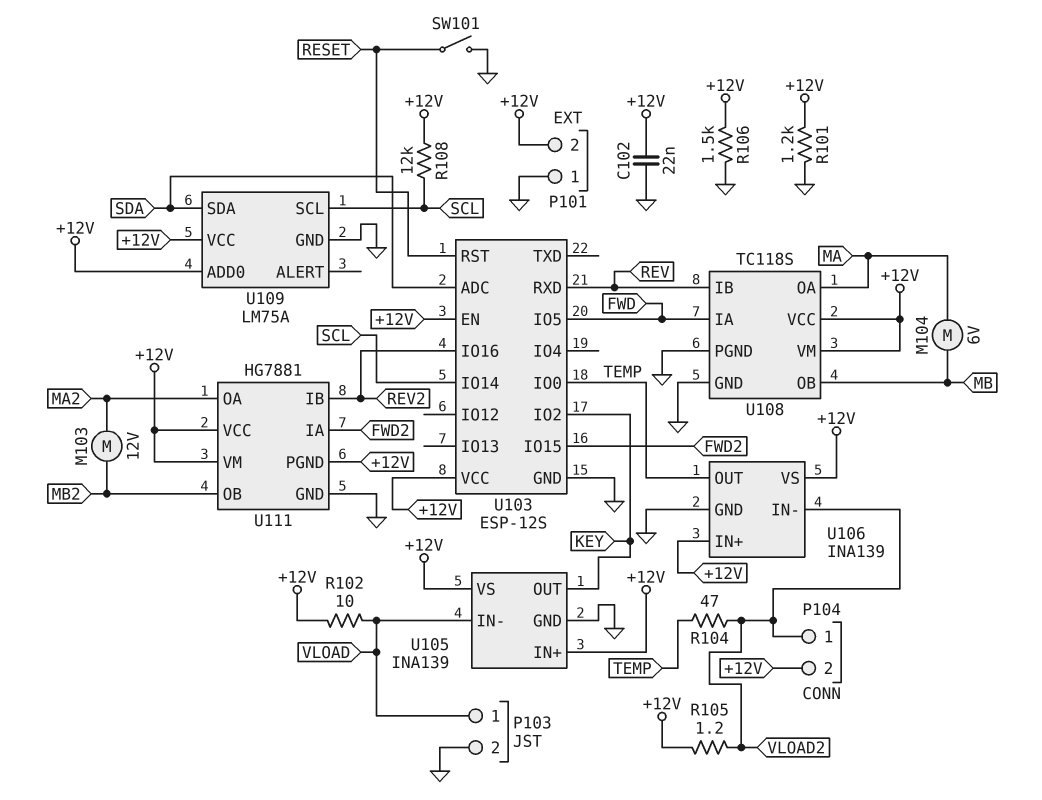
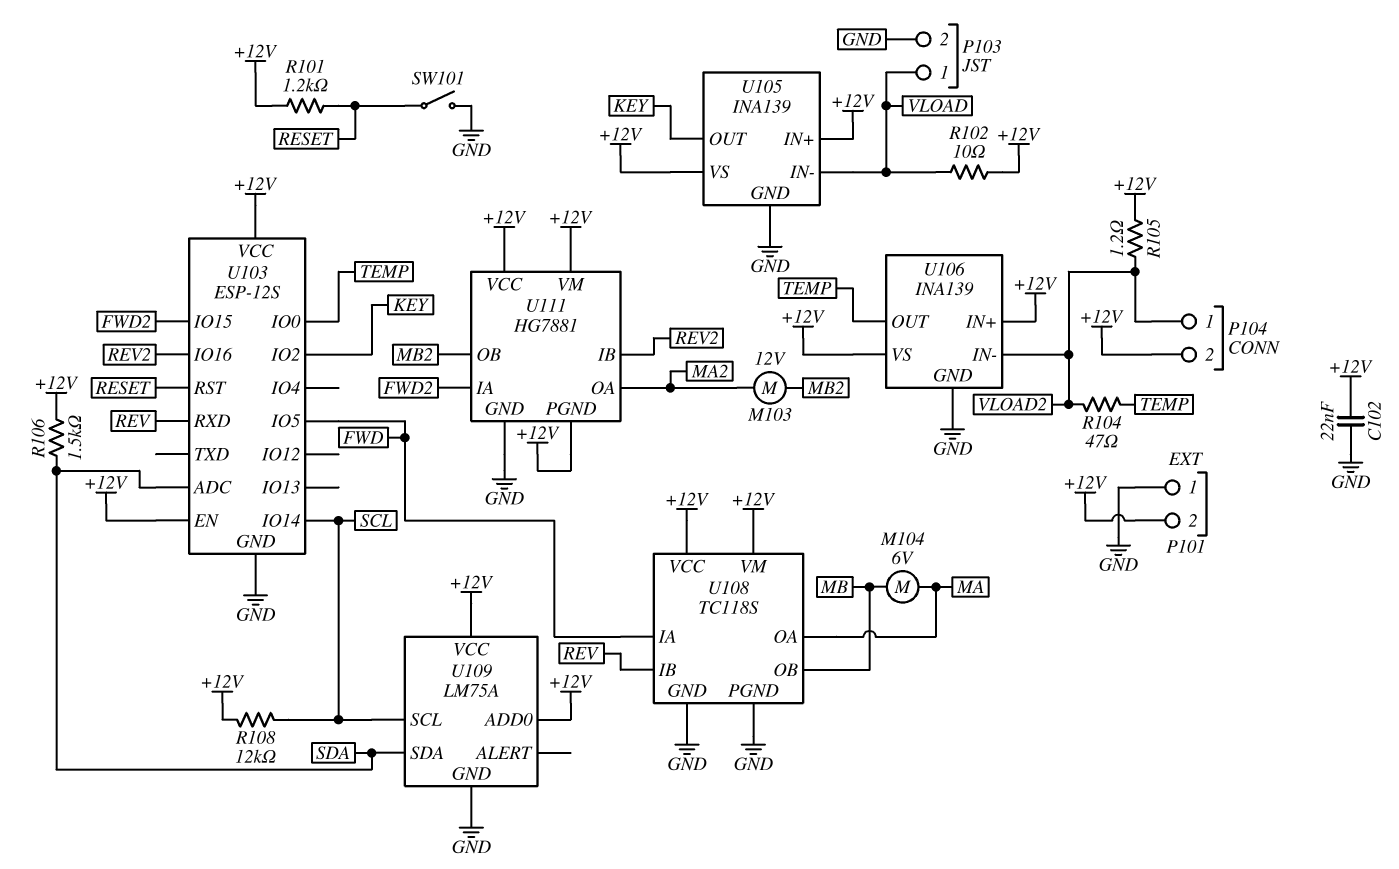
R101: 1.2k (+12V, GND) -> 1.2k (+12V, RESET)
R106: 1.5k (+12V, GND) -> 1.5k (+12V, SDA)

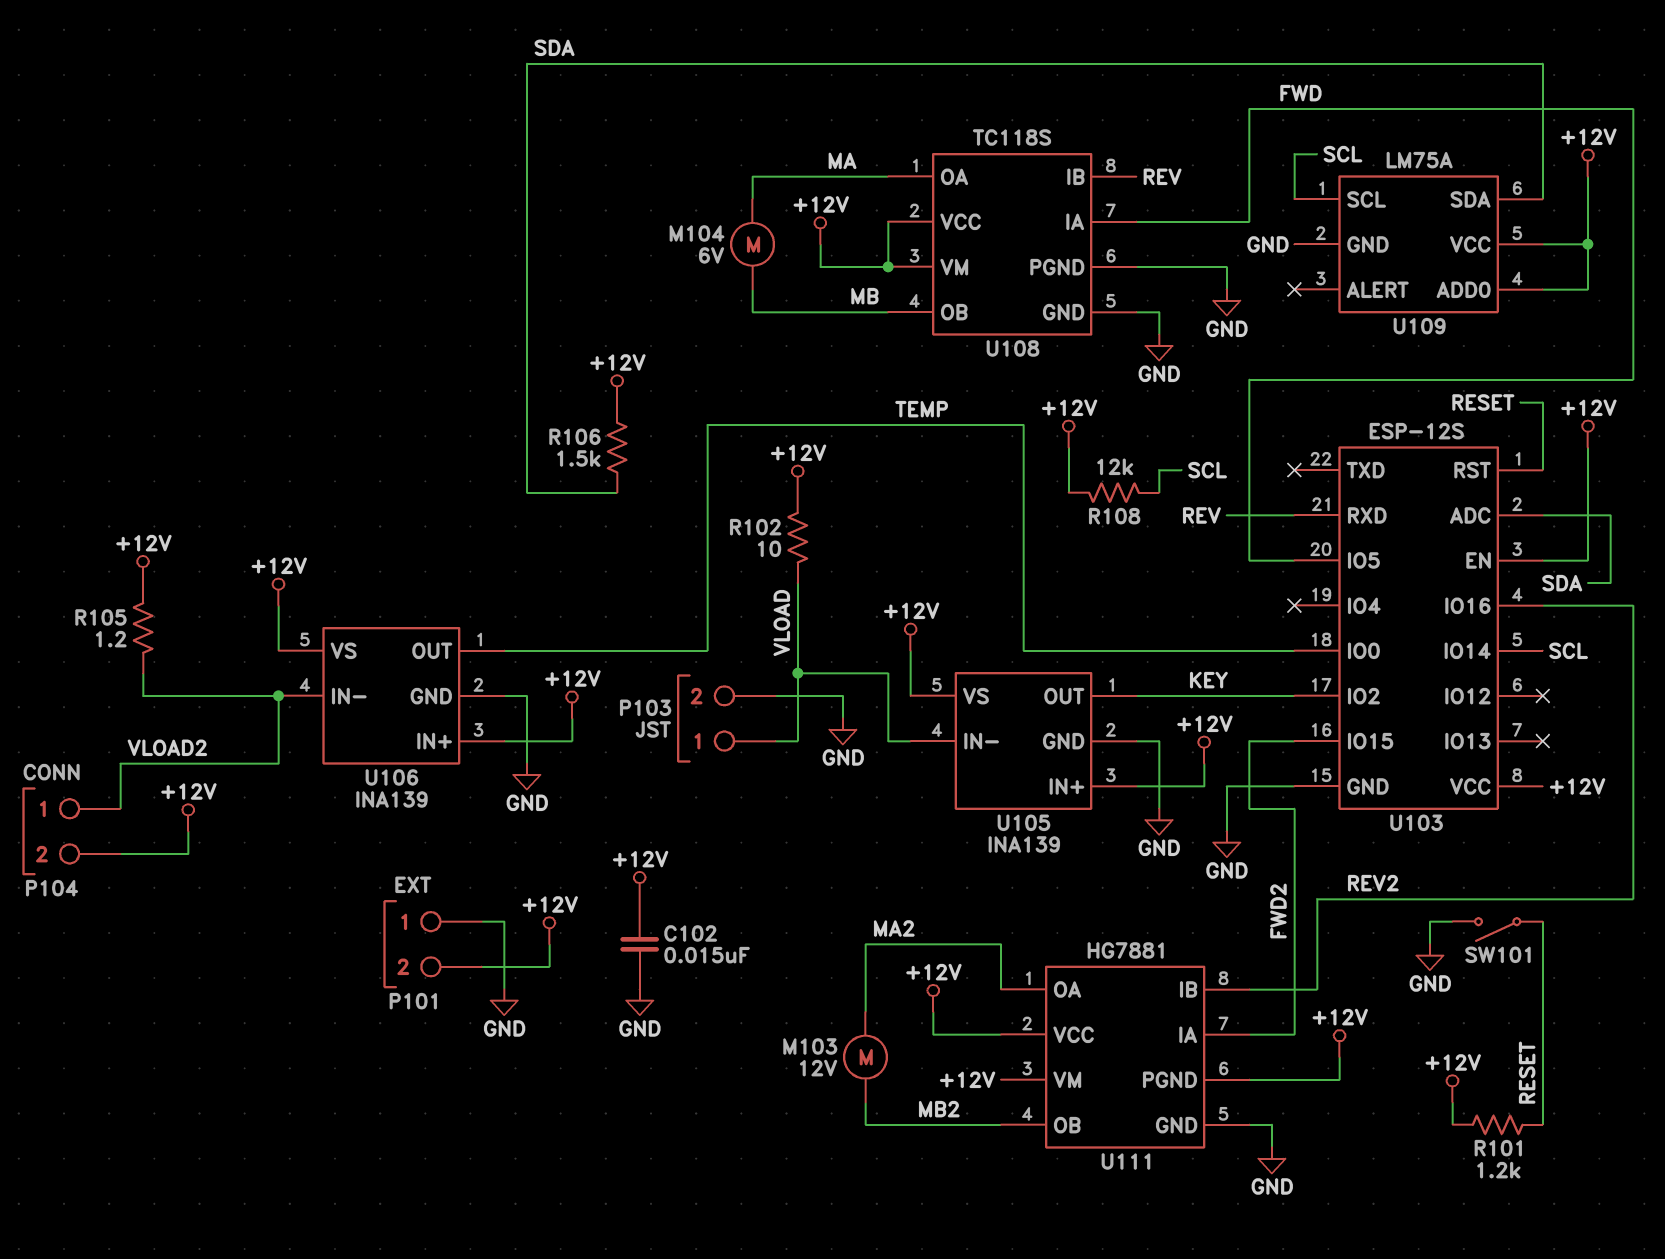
C102: 22nF (+12V, GND) -> 15nF (+12V, GND)
R104: 47 (TEMP, VLOAD2) -> none

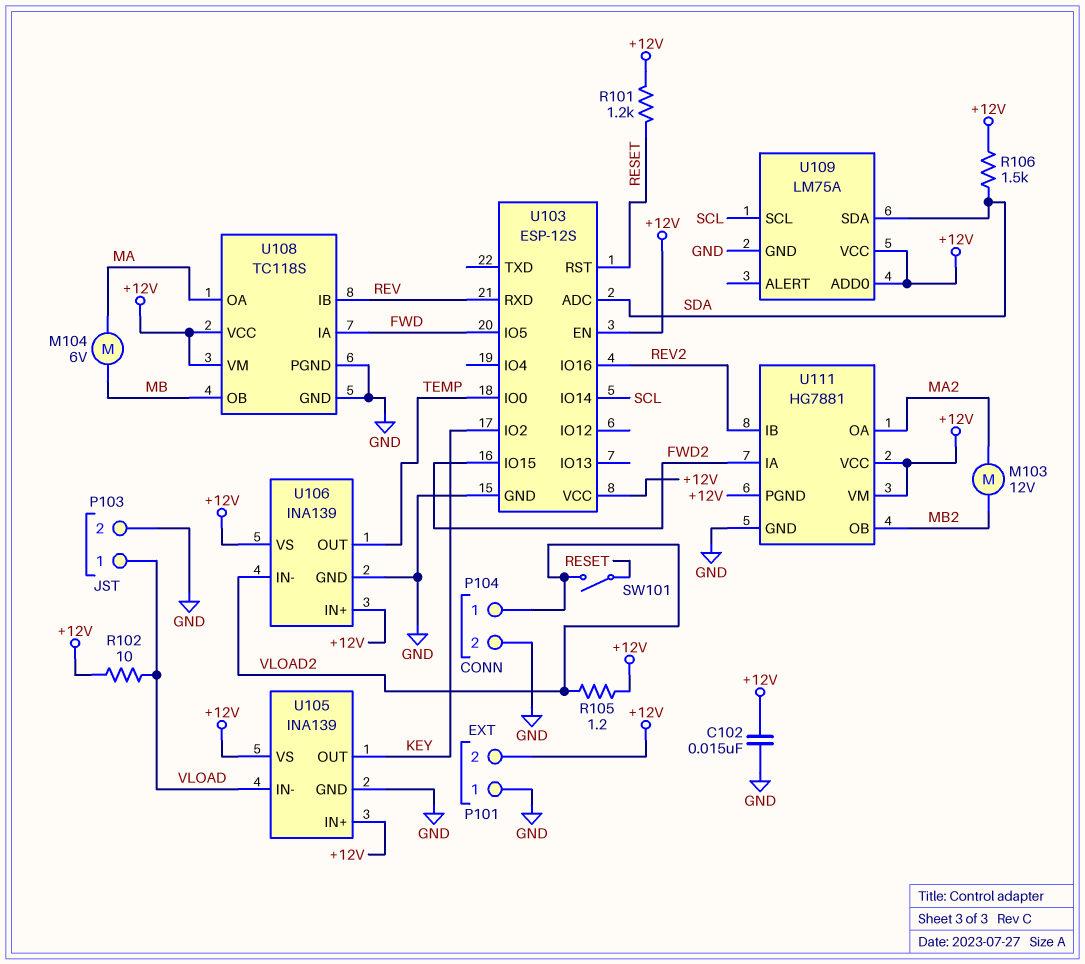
P104 pin 2: +12V -> GND
R108: 12k (+12V, SCL) -> none
SW101: switch (GND, RESET) -> switch (RESET, VLOAD2)

